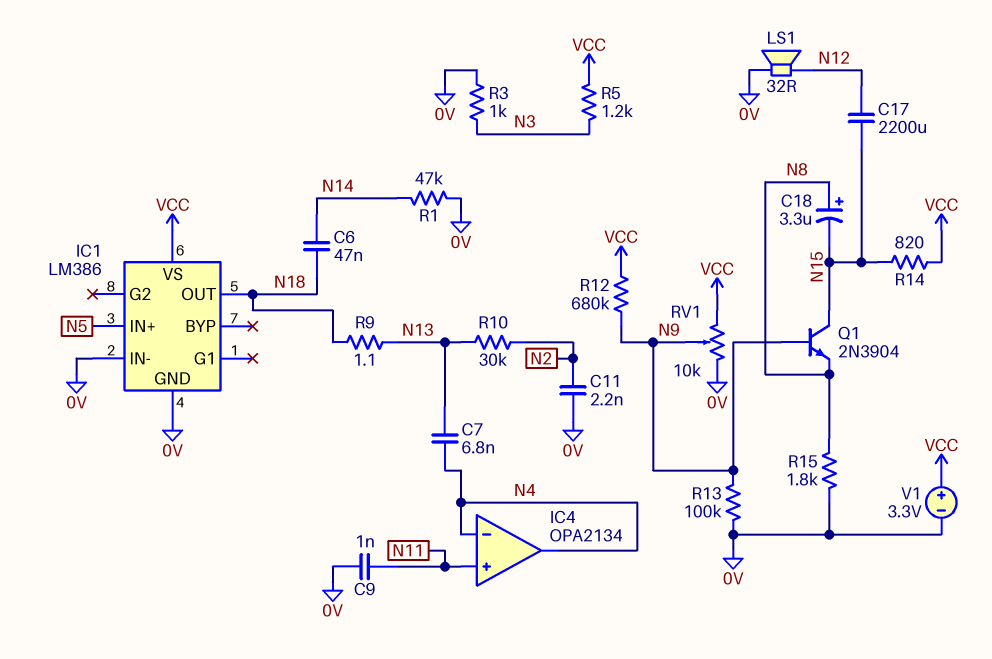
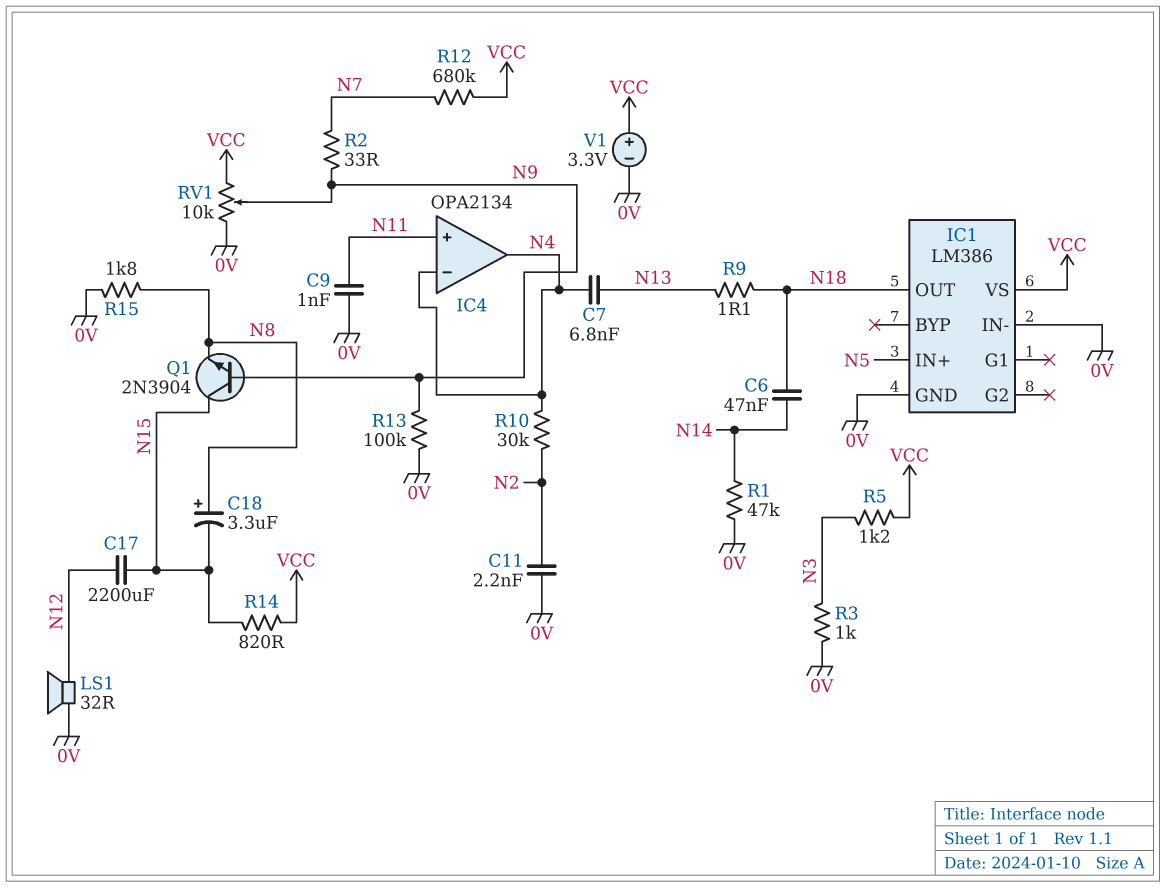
R2: none -> 33 (N7, N9)
R10: 30k (N2, N13) -> 30k (N2, N4)
R12: 680k (N9, VCC) -> 680k (N7, VCC)

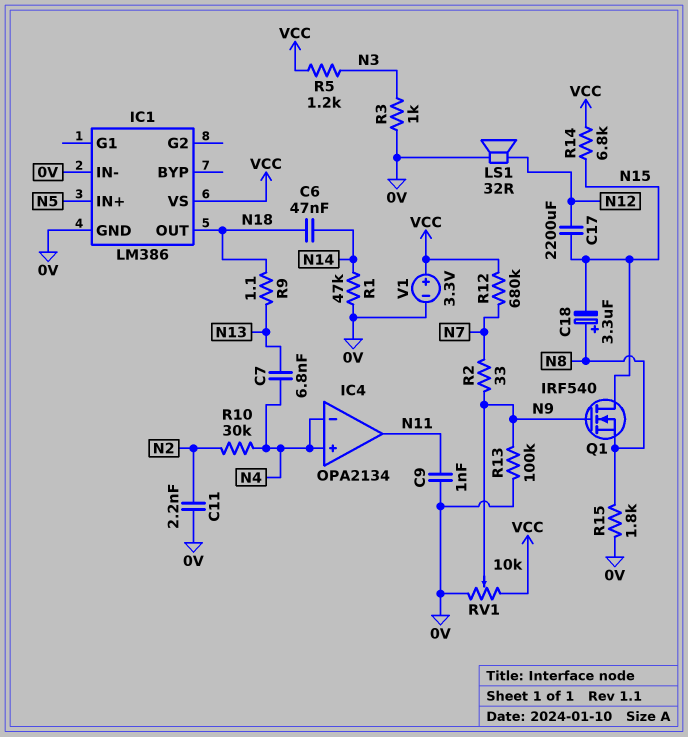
IC4 pin in+: N11 -> N4
IC4 pin out: N4 -> N11
Q1: NPN 2N3904 (B N9, C N15, E N8) -> NMOS IRF540 (G N9, D N15, S N8)
R14: 820 (N15, VCC) -> 6.8k (N15, VCC)

